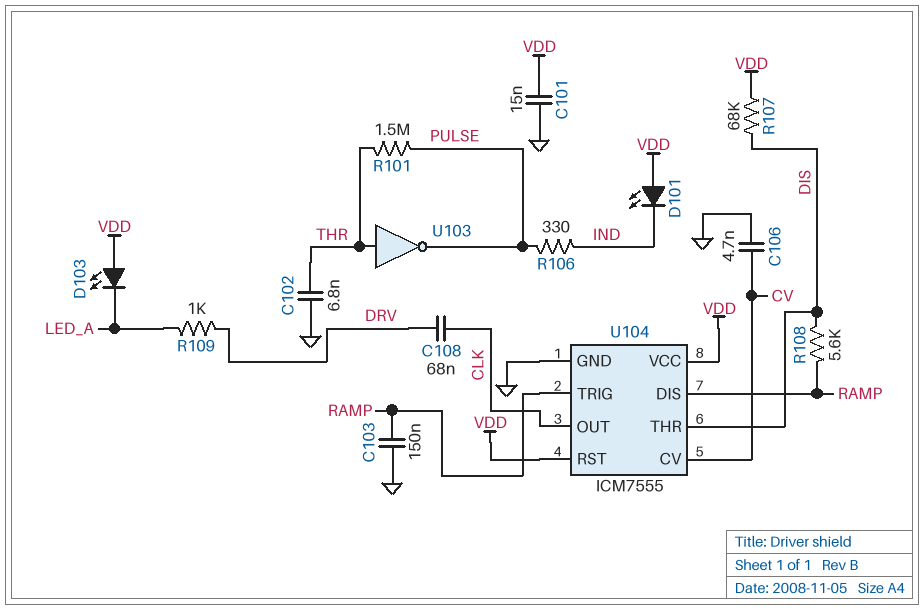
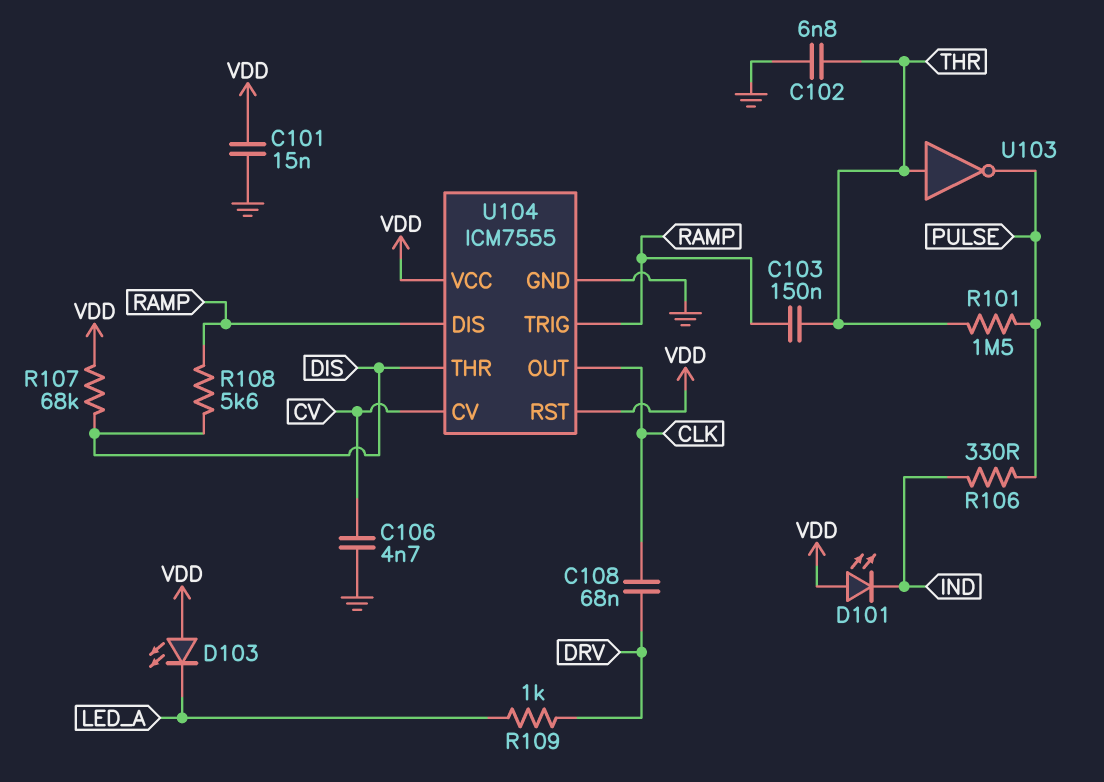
C103: 150nF (GND, RAMP) -> 150nF (RAMP, THR)

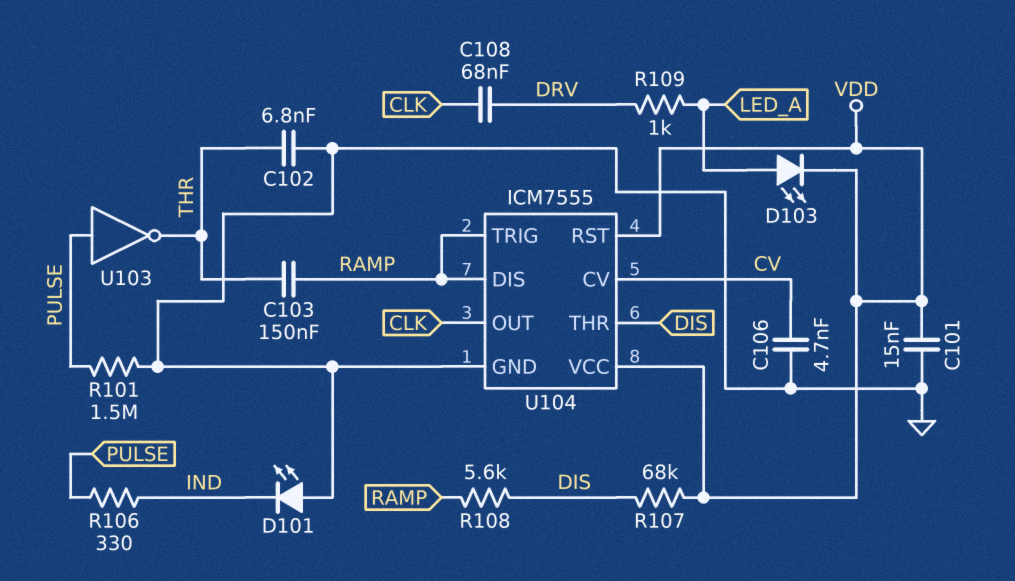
D101: LED (A VDD, K IND) -> LED (A GND, K IND)
D103: LED (A VDD, K LED_A) -> LED (A LED_A, K VDD)
R101: 1.5M (PULSE, THR) -> 1.5M (GND, PULSE)
U103: NOT (in THR, out PULSE) -> NOT (in PULSE, out THR)

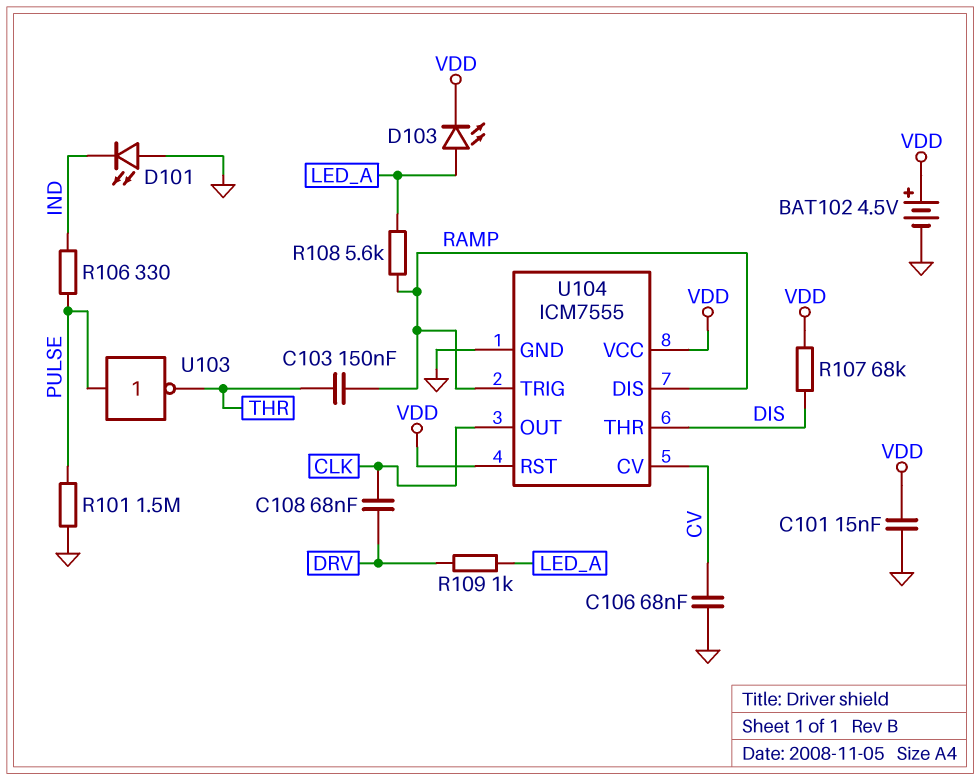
BAT102: none -> 4.5V (plus VDD, minus GND)
C102: 6.8nF (GND, THR) -> none
C106: 4.7nF (CV, GND) -> 68nF (CV, GND)
R108: 5.6k (DIS, RAMP) -> 5.6k (LED_A, RAMP)

